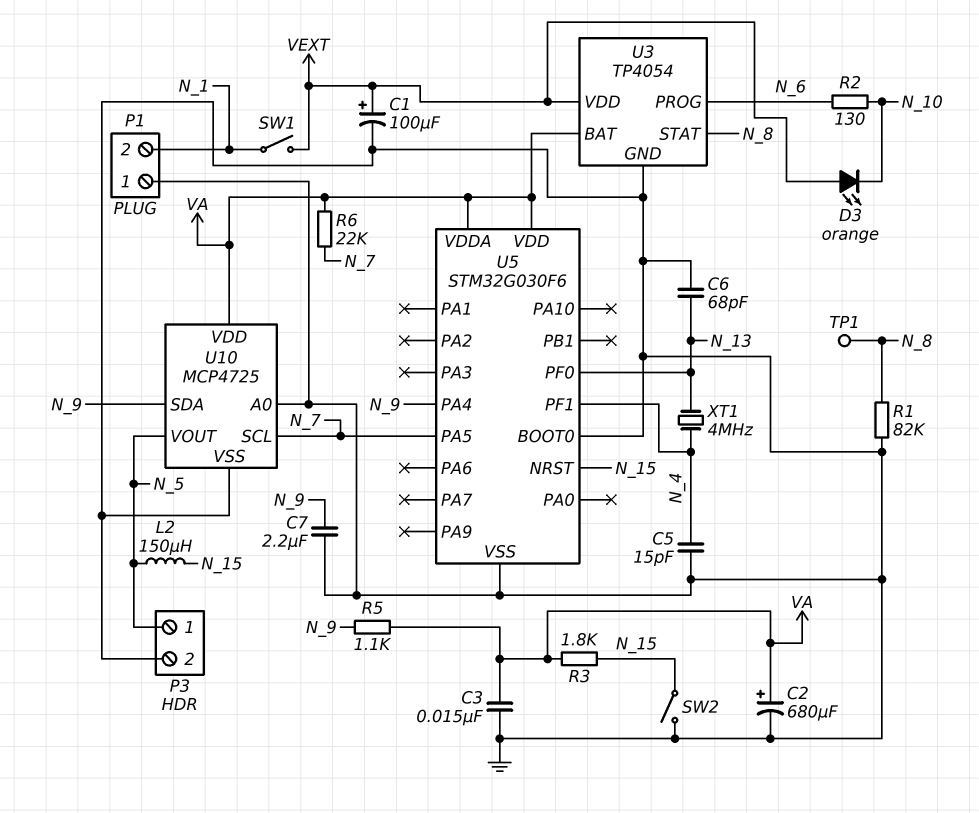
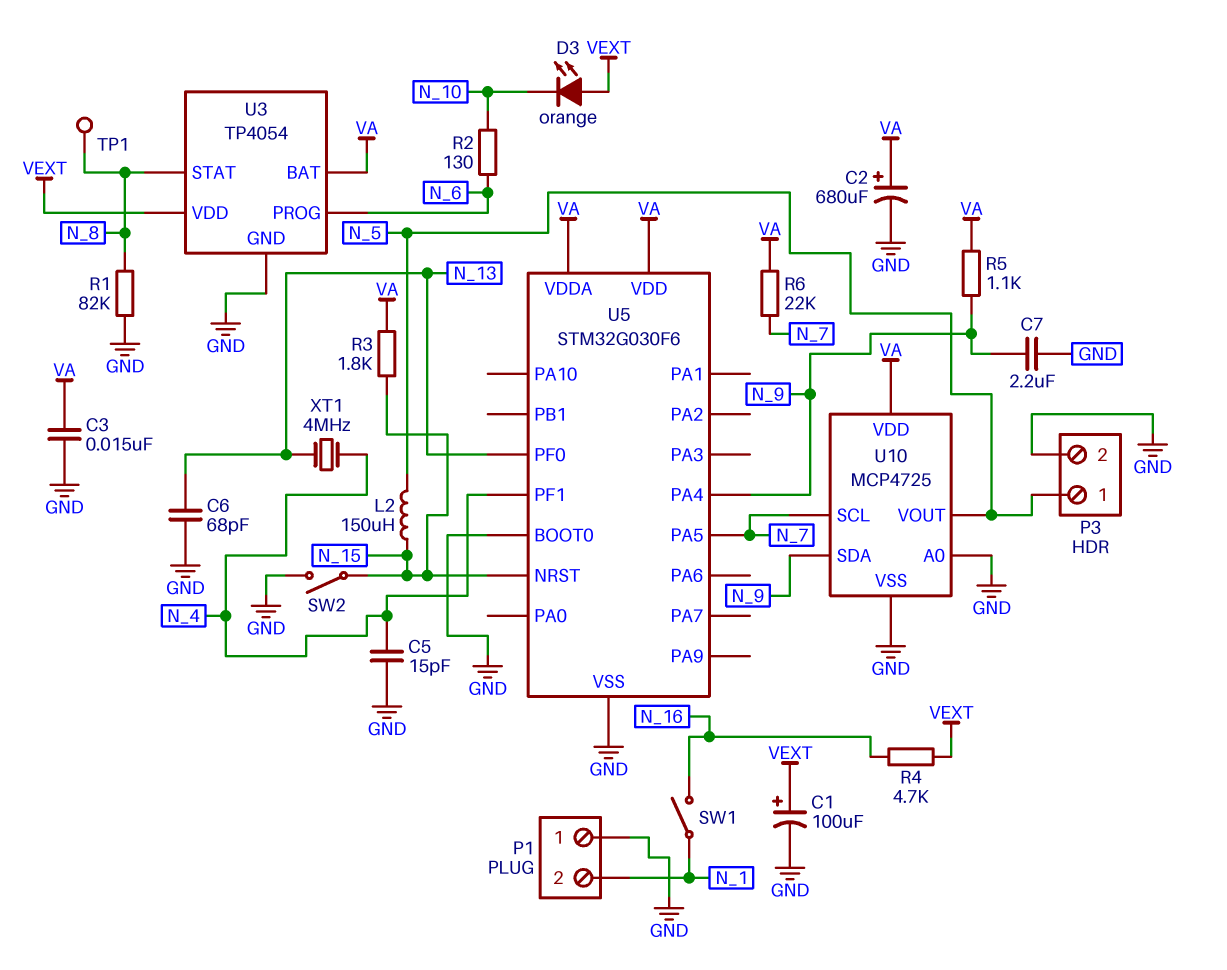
R4: none -> 4.7k (N_16, VEXT)
SW1: switch (N_1, VEXT) -> switch (N_1, N_16)

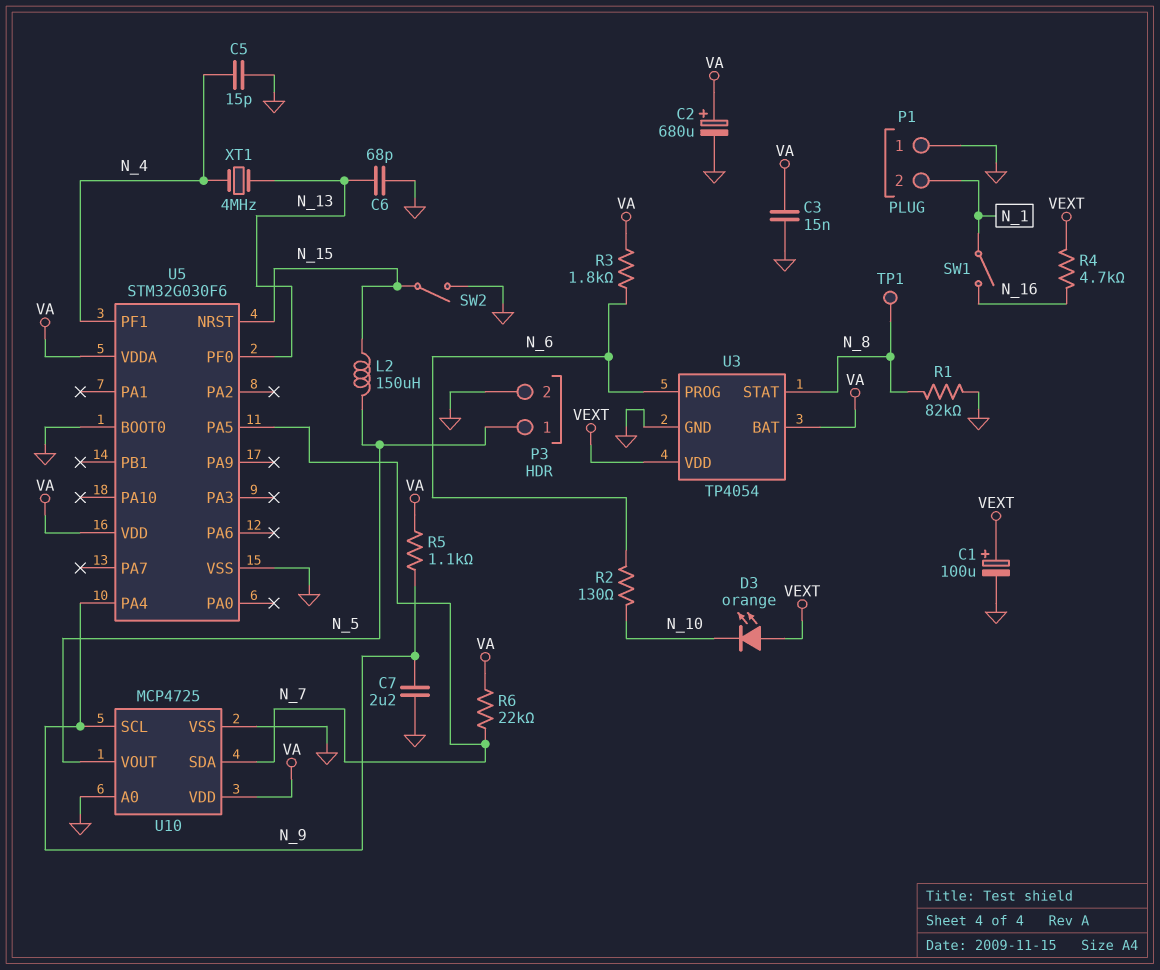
R3: 1.8k (N_15, VA) -> 1.8k (N_6, VA)
U10 pin SCL: N_7 -> N_9
U10 pin SDA: N_9 -> N_7

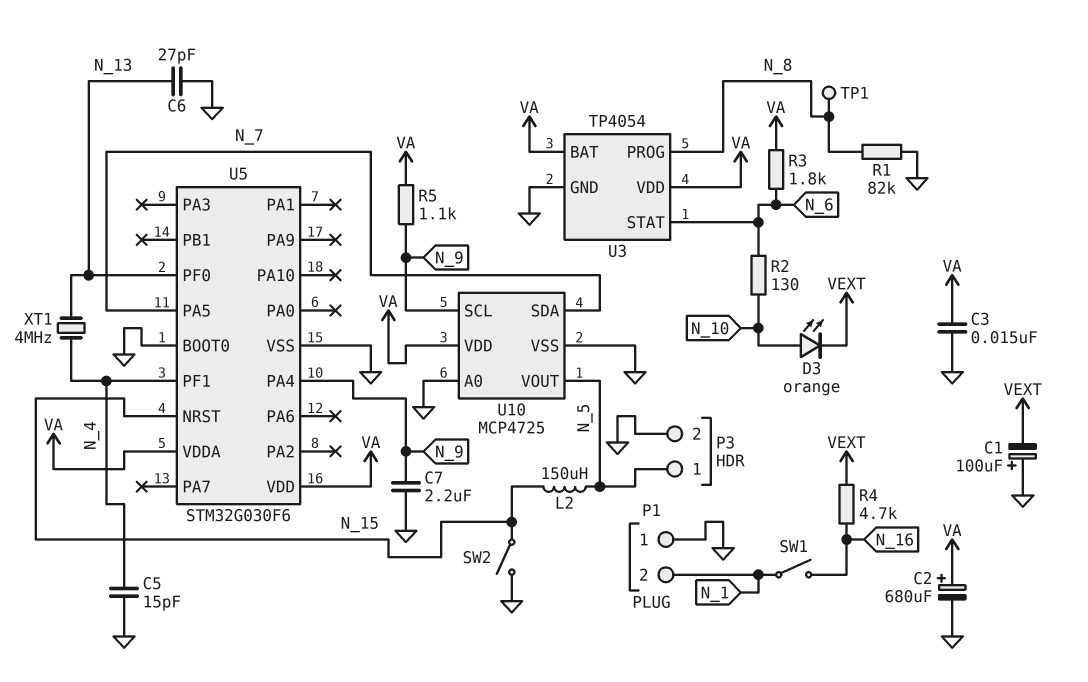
C1: 100uF (plus VEXT, minus GND) -> 100uF (plus GND, minus VEXT)
C6: 68pF (GND, N_13) -> 27pF (GND, N_13)
D3: LED orange (A VEXT, K N_10) -> LED orange (A N_10, K VEXT)
R6: 22k (N_7, VA) -> none
U3 pin PROG: N_6 -> N_8
U3 pin STAT: N_8 -> N_6
U3 pin VDD: VEXT -> VA

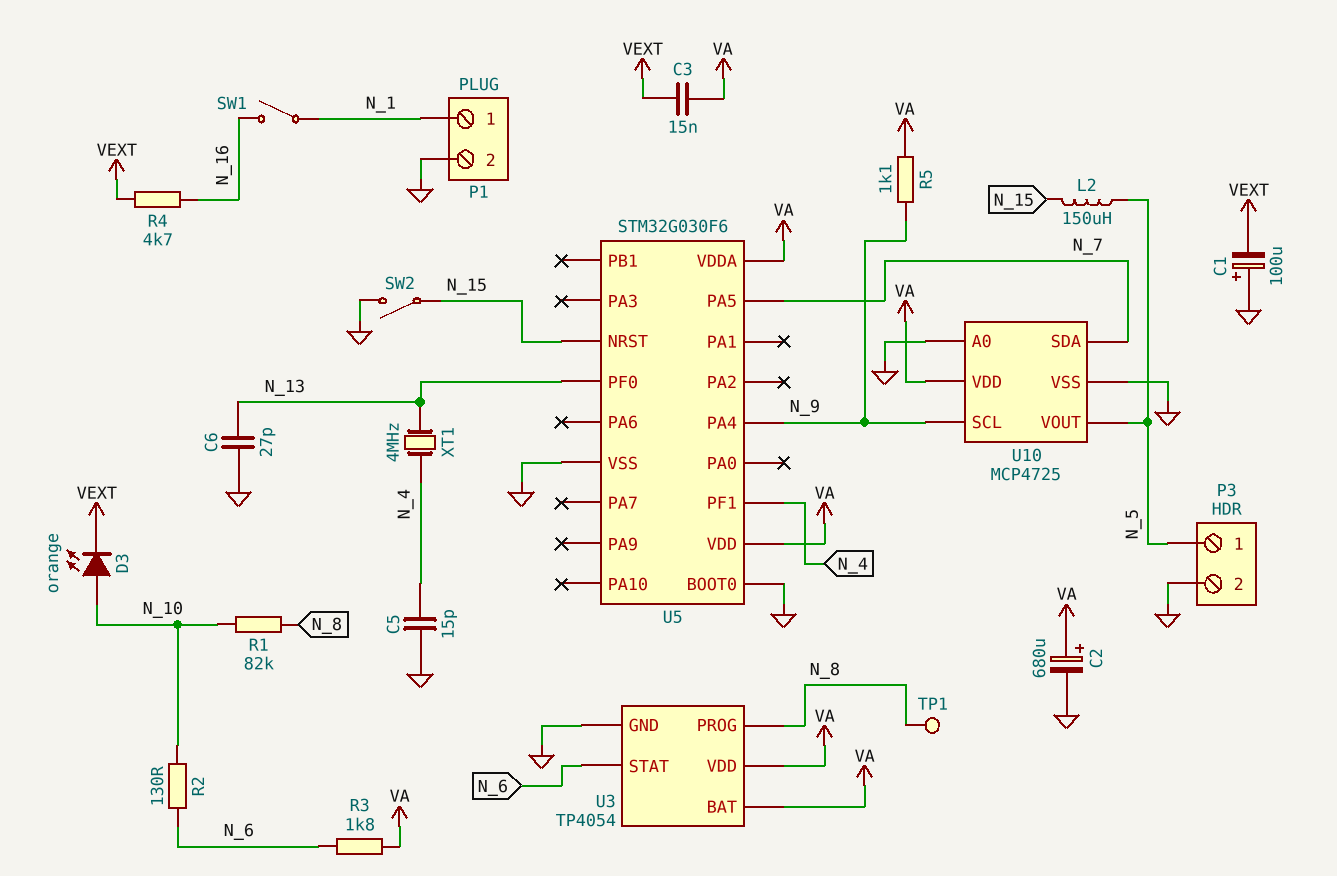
C3: 15nF (GND, VA) -> 15nF (VA, VEXT)
C7: 2.2uF (GND, N_9) -> none
P1 pin 1: GND -> N_1
P1 pin 2: N_1 -> GND
R1: 82k (GND, N_8) -> 82k (N_8, N_10)

